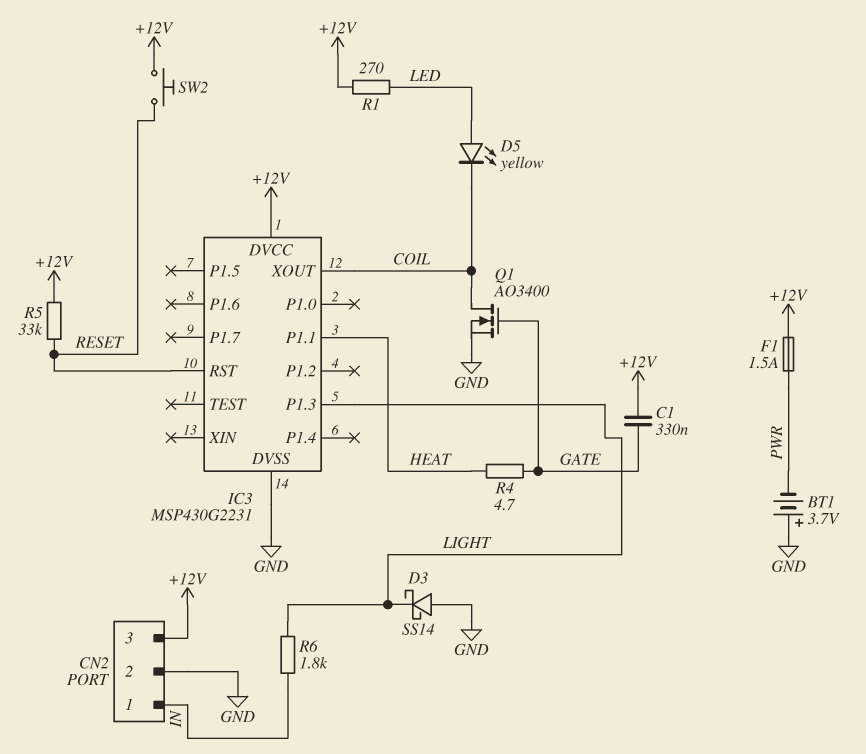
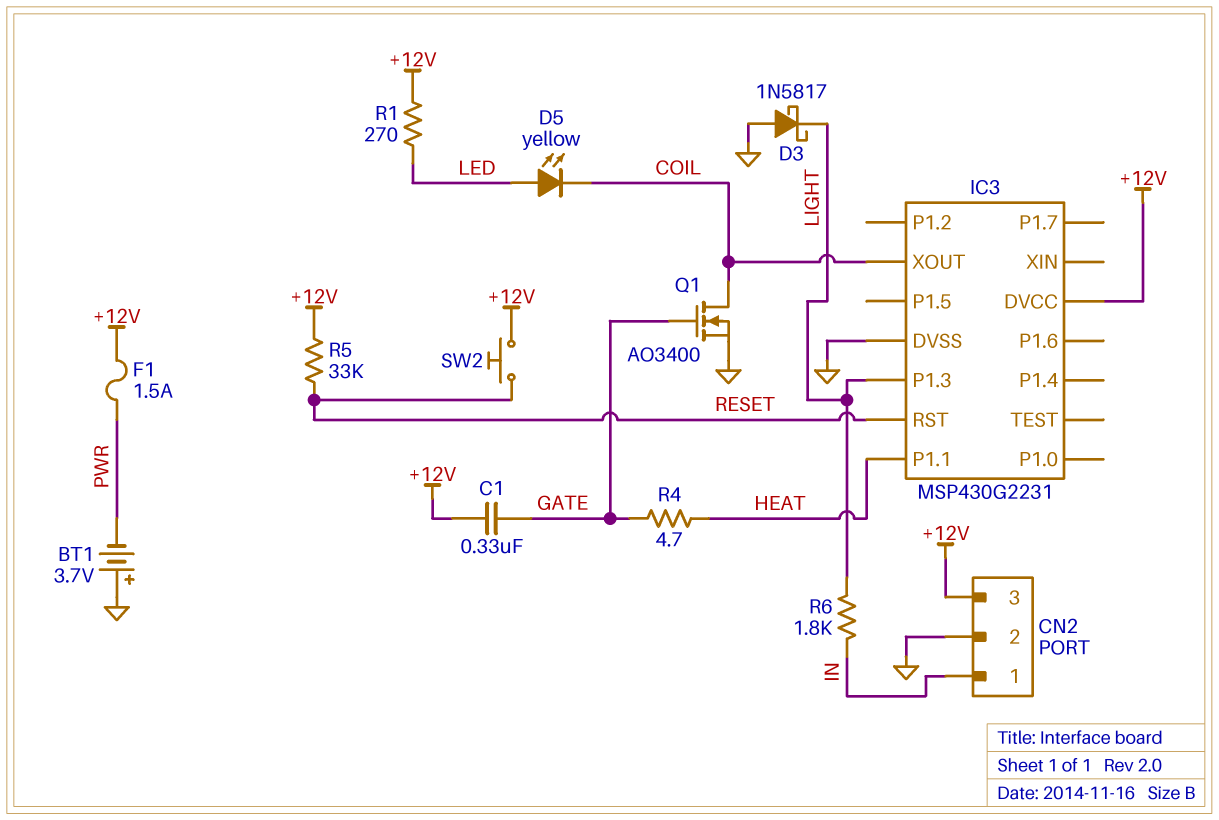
D3: schottky SS14 (A GND, K LIGHT) -> schottky 1N5817 (A GND, K LIGHT)

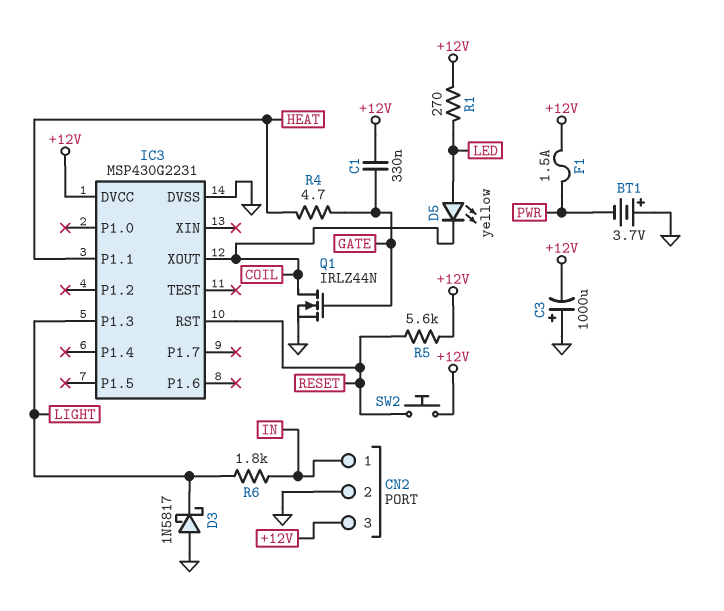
C3: none -> 1000uF (plus GND, minus +12V)
Q1: NMOS AO3400 (G GATE, D COIL, S GND) -> NMOS IRLZ44N (G GATE, D COIL, S GND)
R5: 33k (+12V, RESET) -> 5.6k (+12V, RESET)

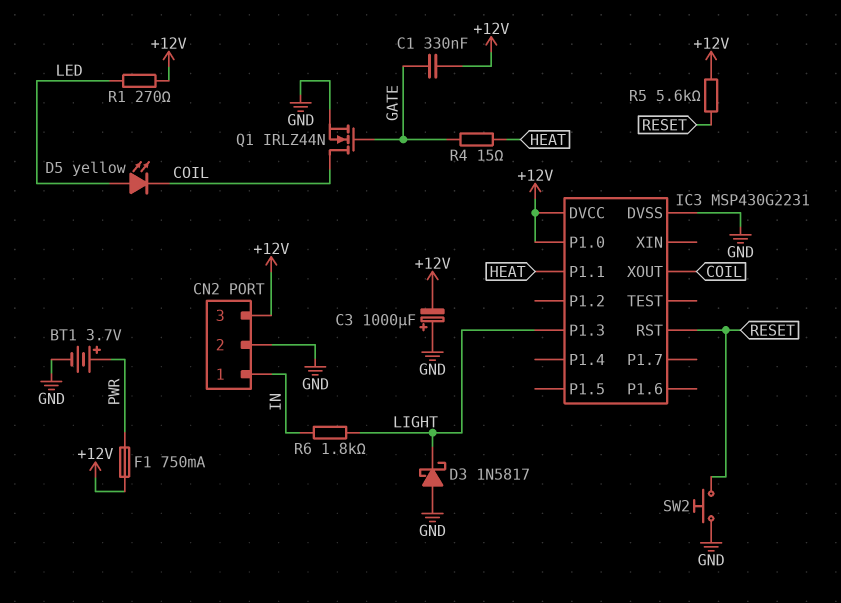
BT1: 3.7V (plus GND, minus PWR) -> 3.7V (plus PWR, minus GND)
F1: 1.5A (+12V, PWR) -> 750mA (+12V, PWR)
IC3 pin P1.0: none -> +12V
R4: 4.7 (GATE, HEAT) -> 15 (GATE, HEAT)
SW2: button (+12V, RESET) -> button (GND, RESET)

